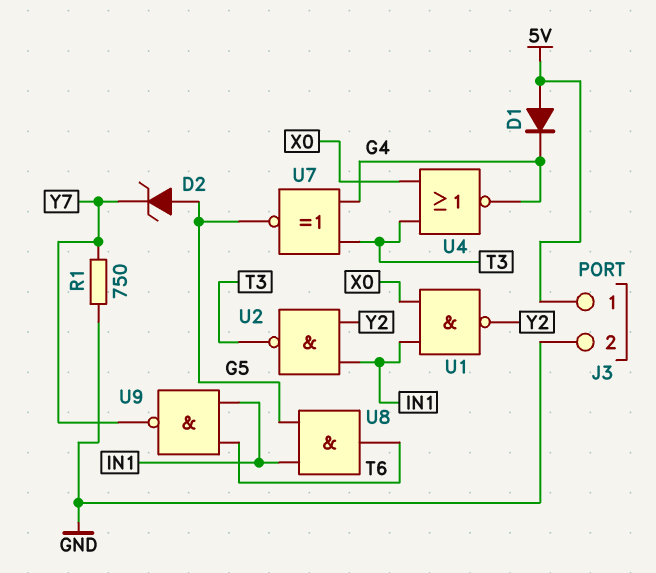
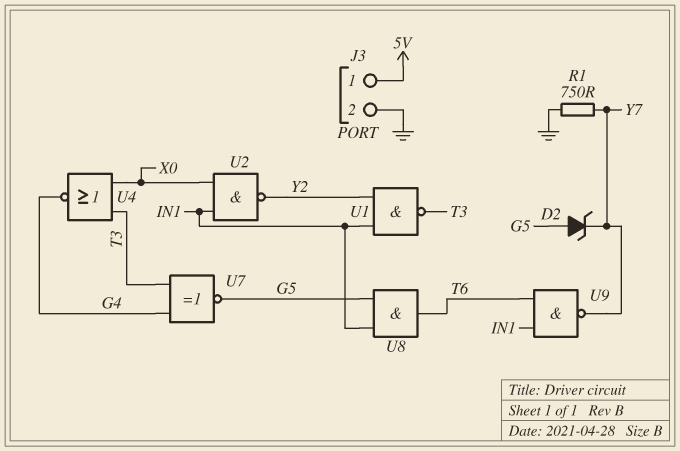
D1: diode (A 5V, K G4) -> none
U1: NAND (in IN1, in X0, out Y2) -> NAND (in IN1, in Y2, out T3)
U2: NAND (in IN1, in Y2, out T3) -> NAND (in IN1, in X0, out Y2)

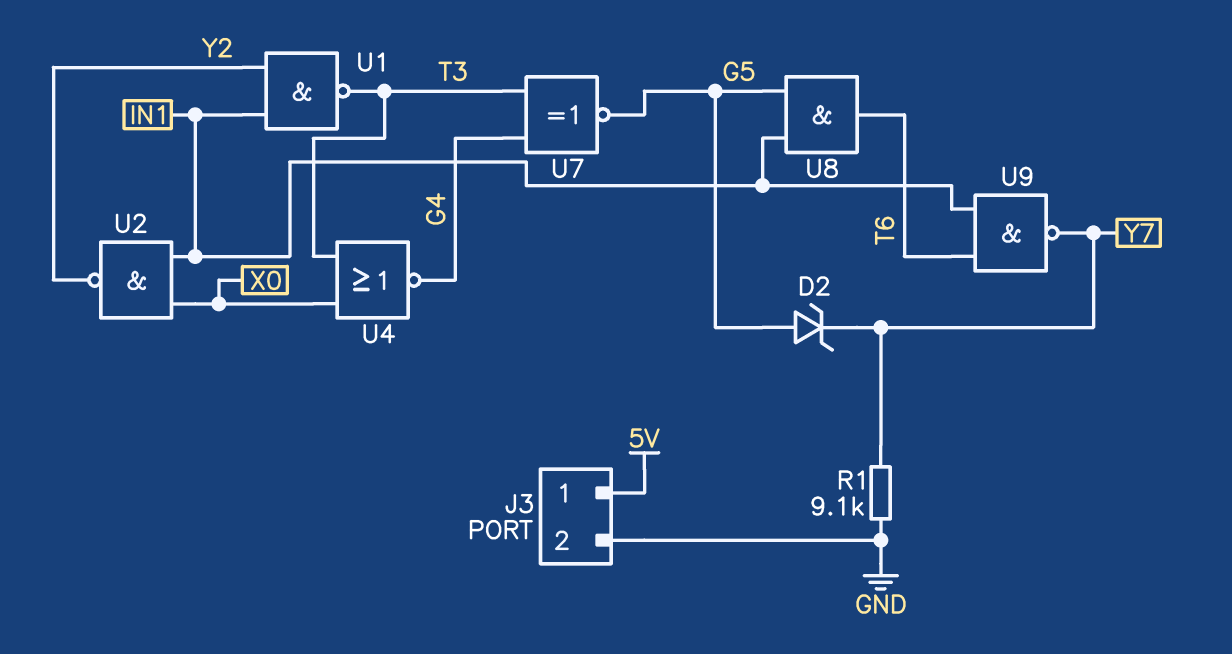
R1: 750 (GND, Y7) -> 9.1k (GND, Y7)

